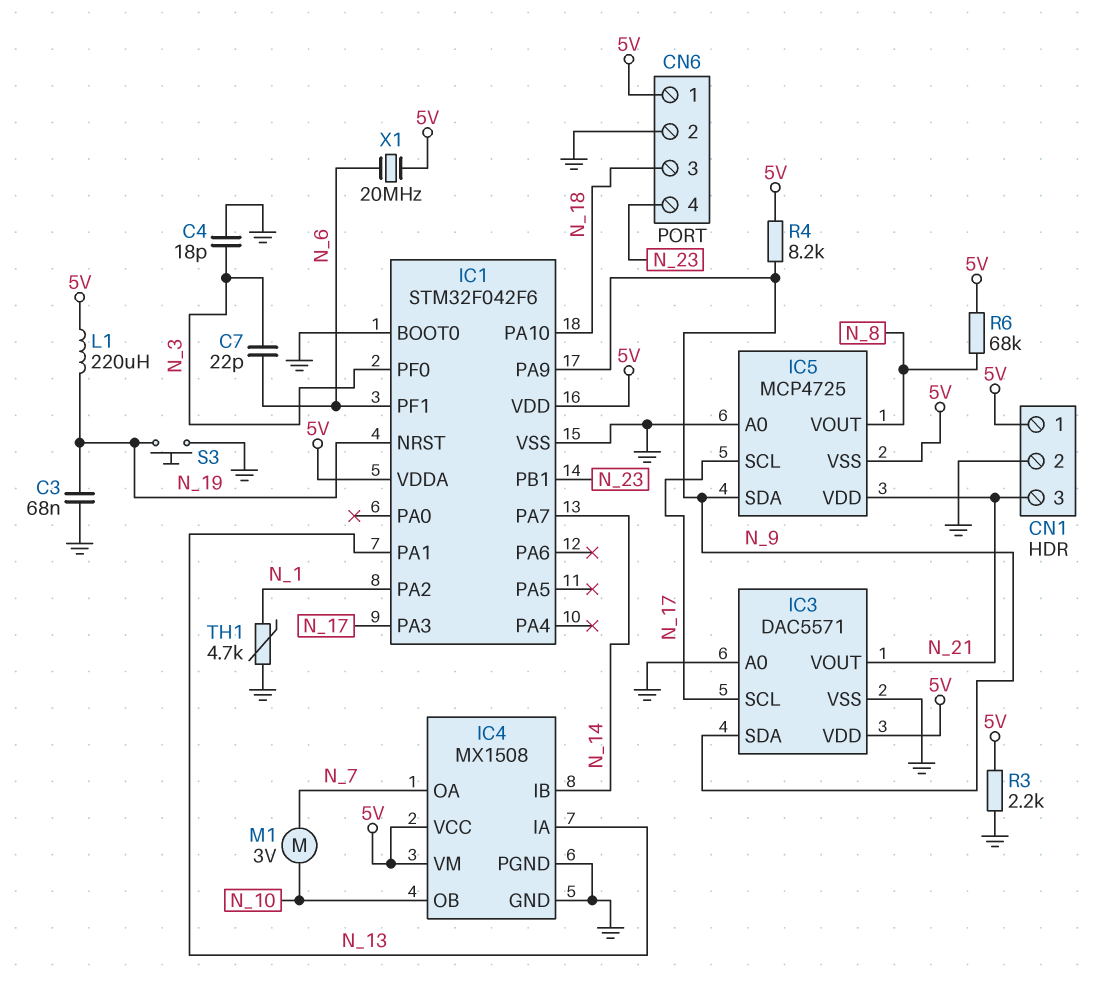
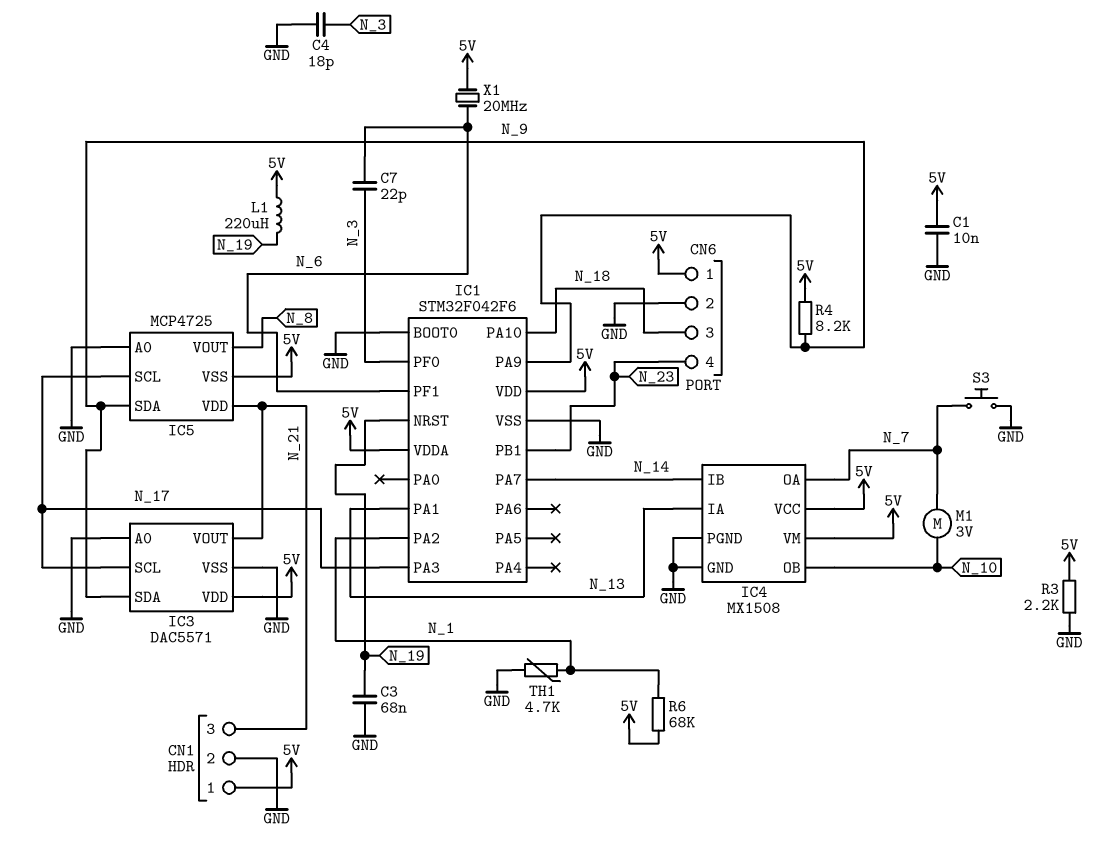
C1: none -> 10nF (5V, GND)
R6: 68k (5V, N_8) -> 68k (5V, N_1)
S3: button (GND, N_19) -> button (GND, N_7)

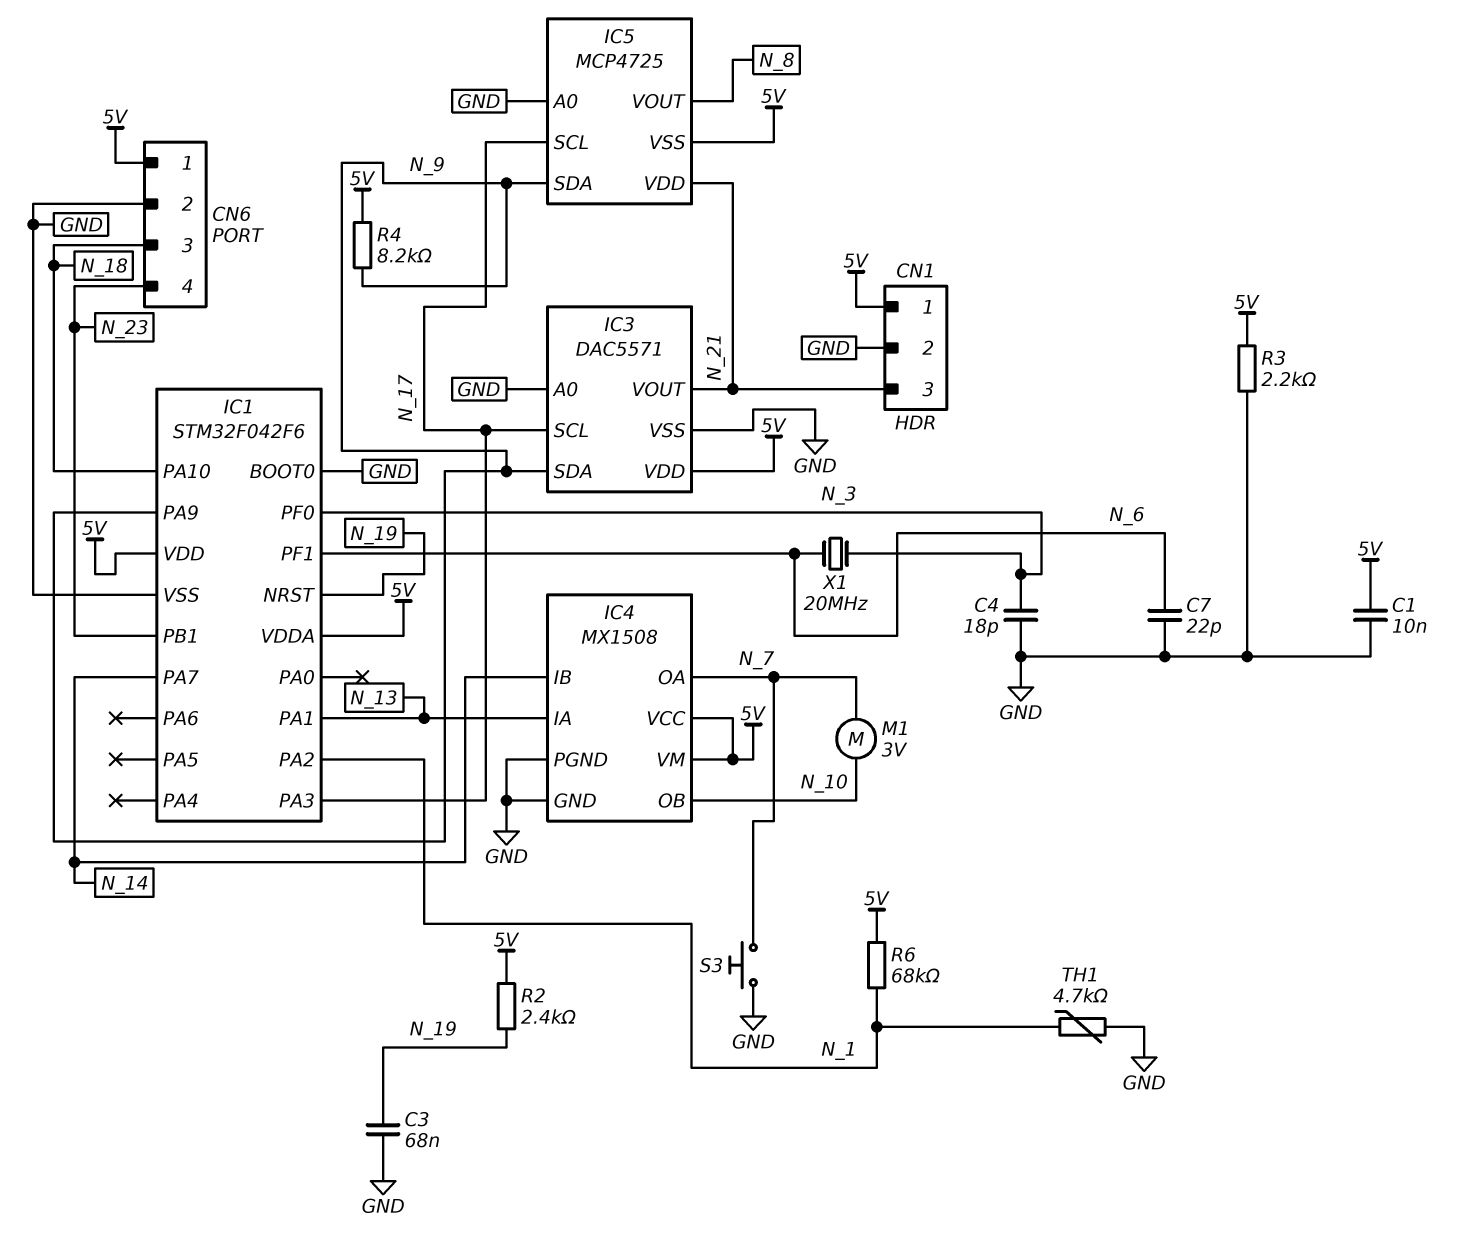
C7: 22pF (N_3, N_6) -> 22pF (GND, N_6)
L1: 220uH (5V, N_19) -> none
R2: none -> 2.4k (5V, N_19)
X1: 20MHz (5V, N_6) -> 20MHz (N_3, N_6)

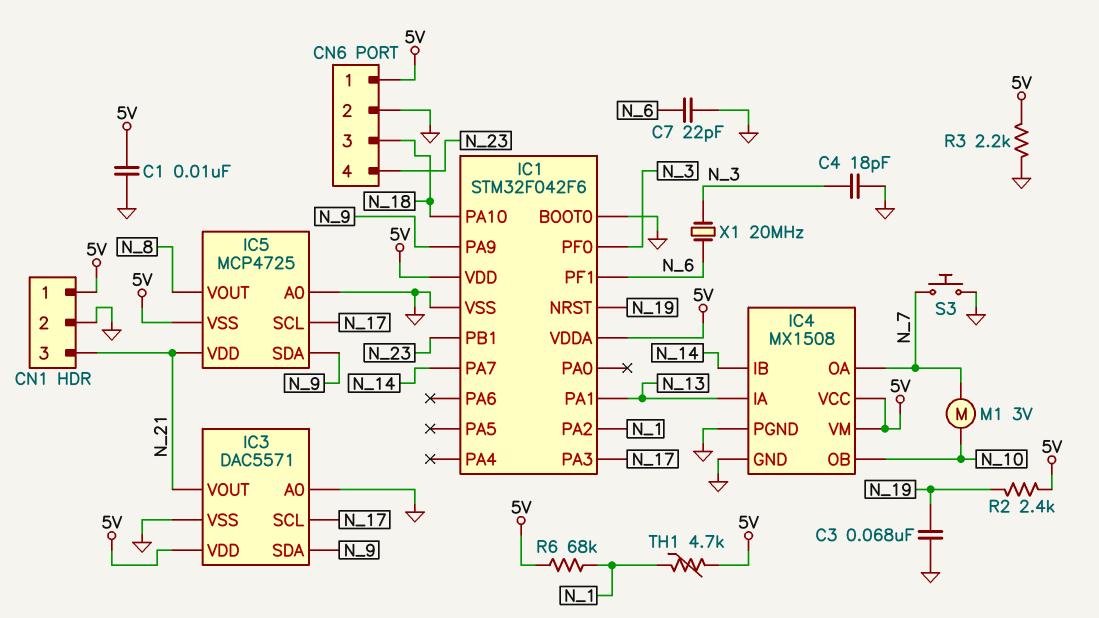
R4: 8.2k (5V, N_9) -> none
TH1: 4.7k (GND, N_1) -> 4.7k (5V, N_1)

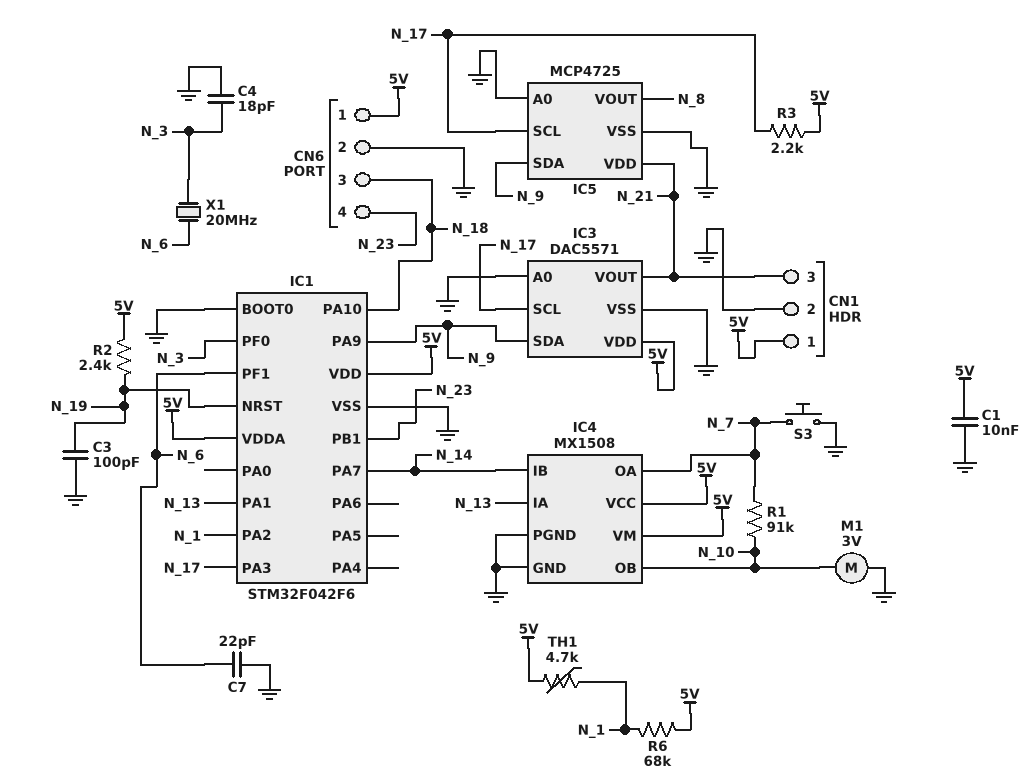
C3: 68nF (GND, N_19) -> 100pF (GND, N_19)
IC5 pin VSS: 5V -> GND
M1: motor 3V (N_7, N_10) -> motor 3V (GND, N_10)
R1: none -> 91k (N_7, N_10)
R3: 2.2k (5V, GND) -> 2.2k (5V, N_17)

